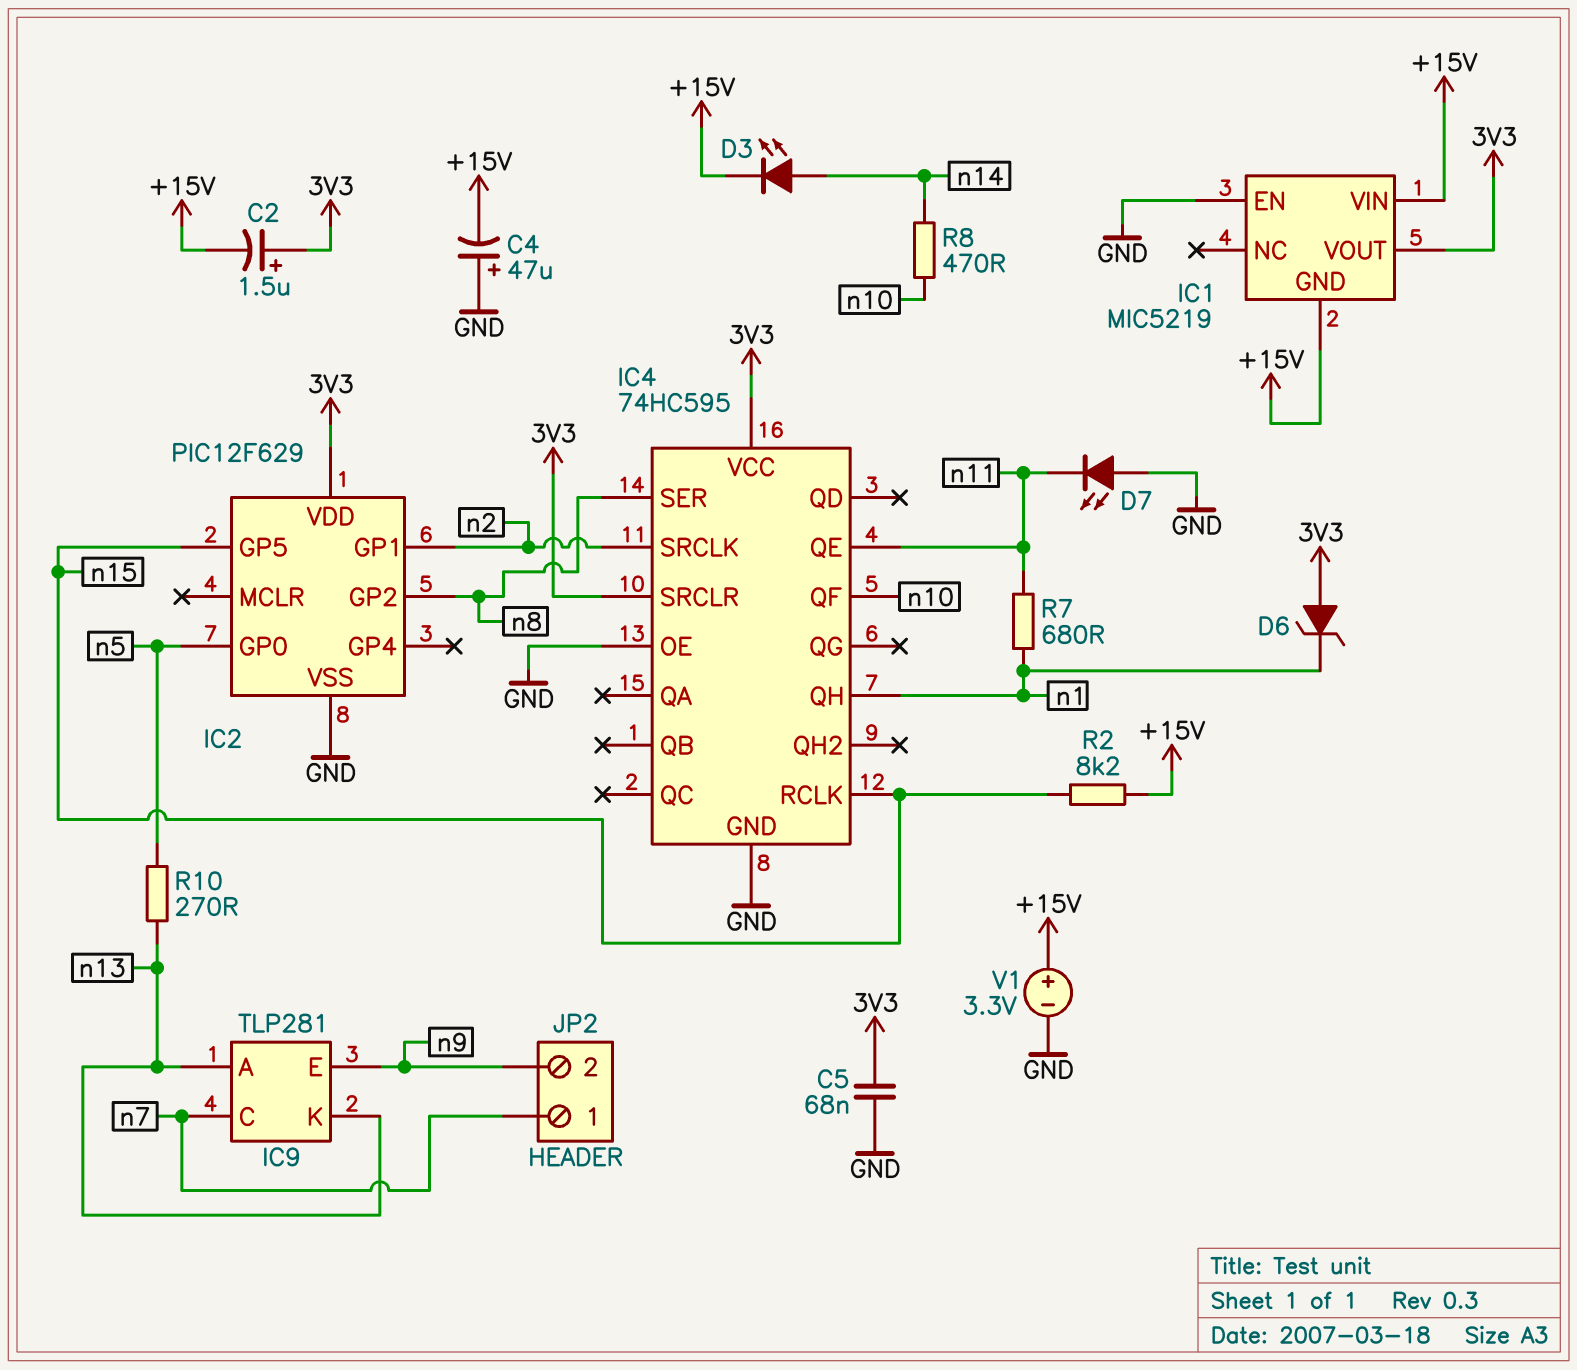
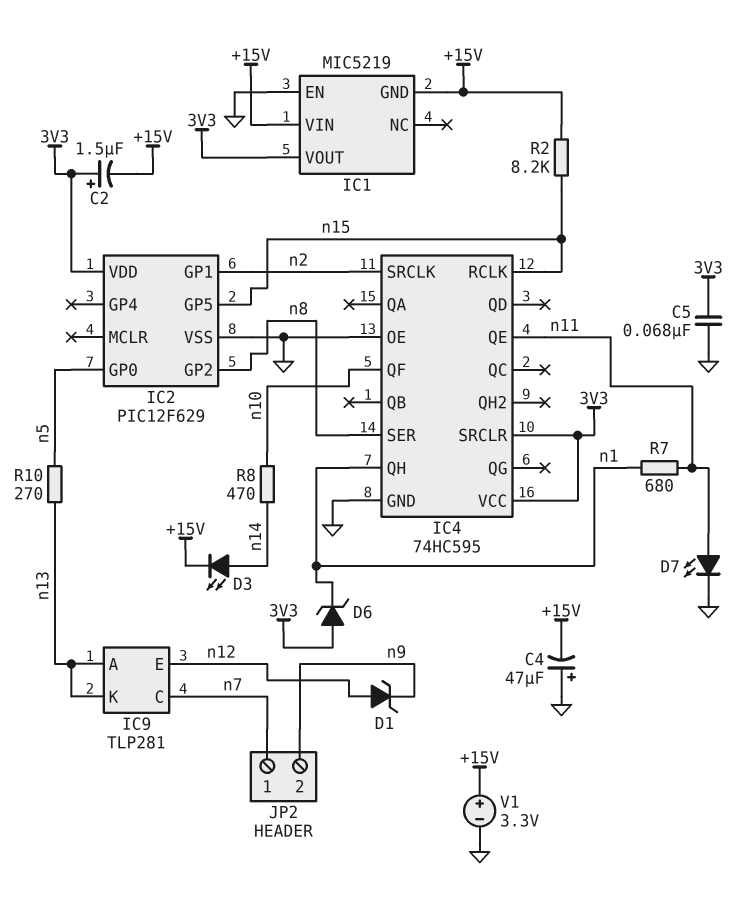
D1: none -> zener (A n12, K n9)
D7: LED (A GND, K n11) -> LED (A n11, K GND)
IC9 pin E: n9 -> n12

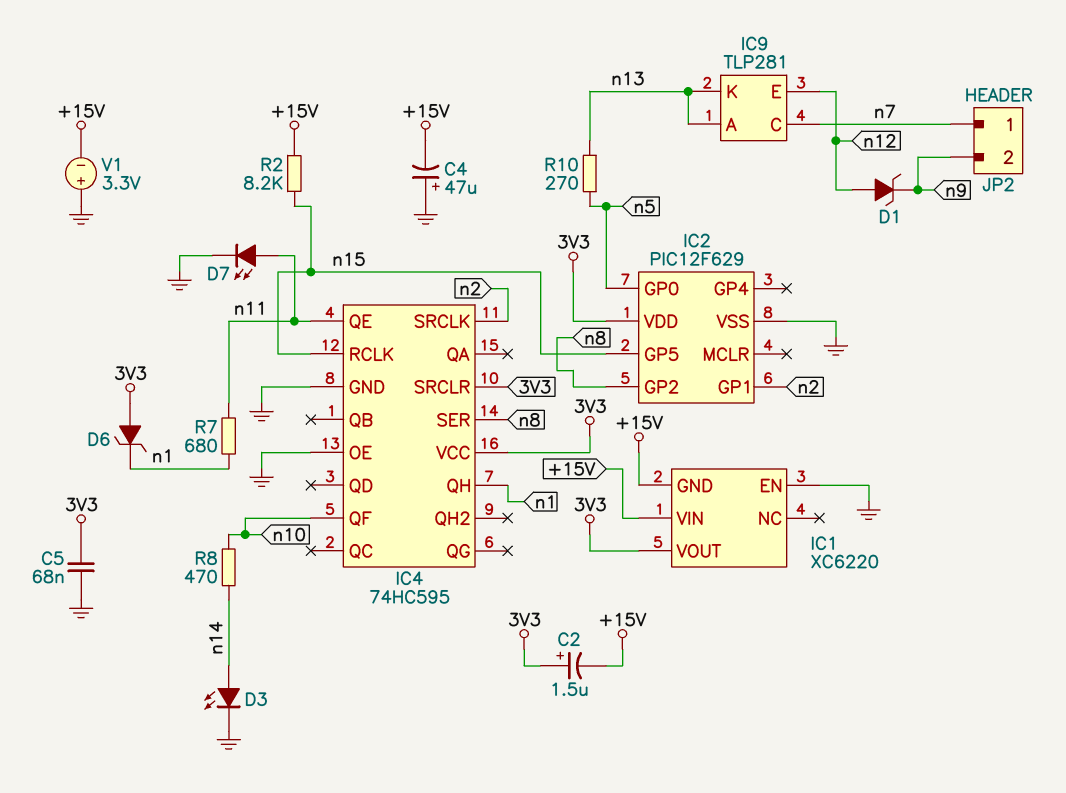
D3: LED (A n14, K +15V) -> LED (A n14, K GND)
IC1: MIC5219 -> XC6220
V1: 3.3V (plus +15V, minus GND) -> 3.3V (plus GND, minus +15V)

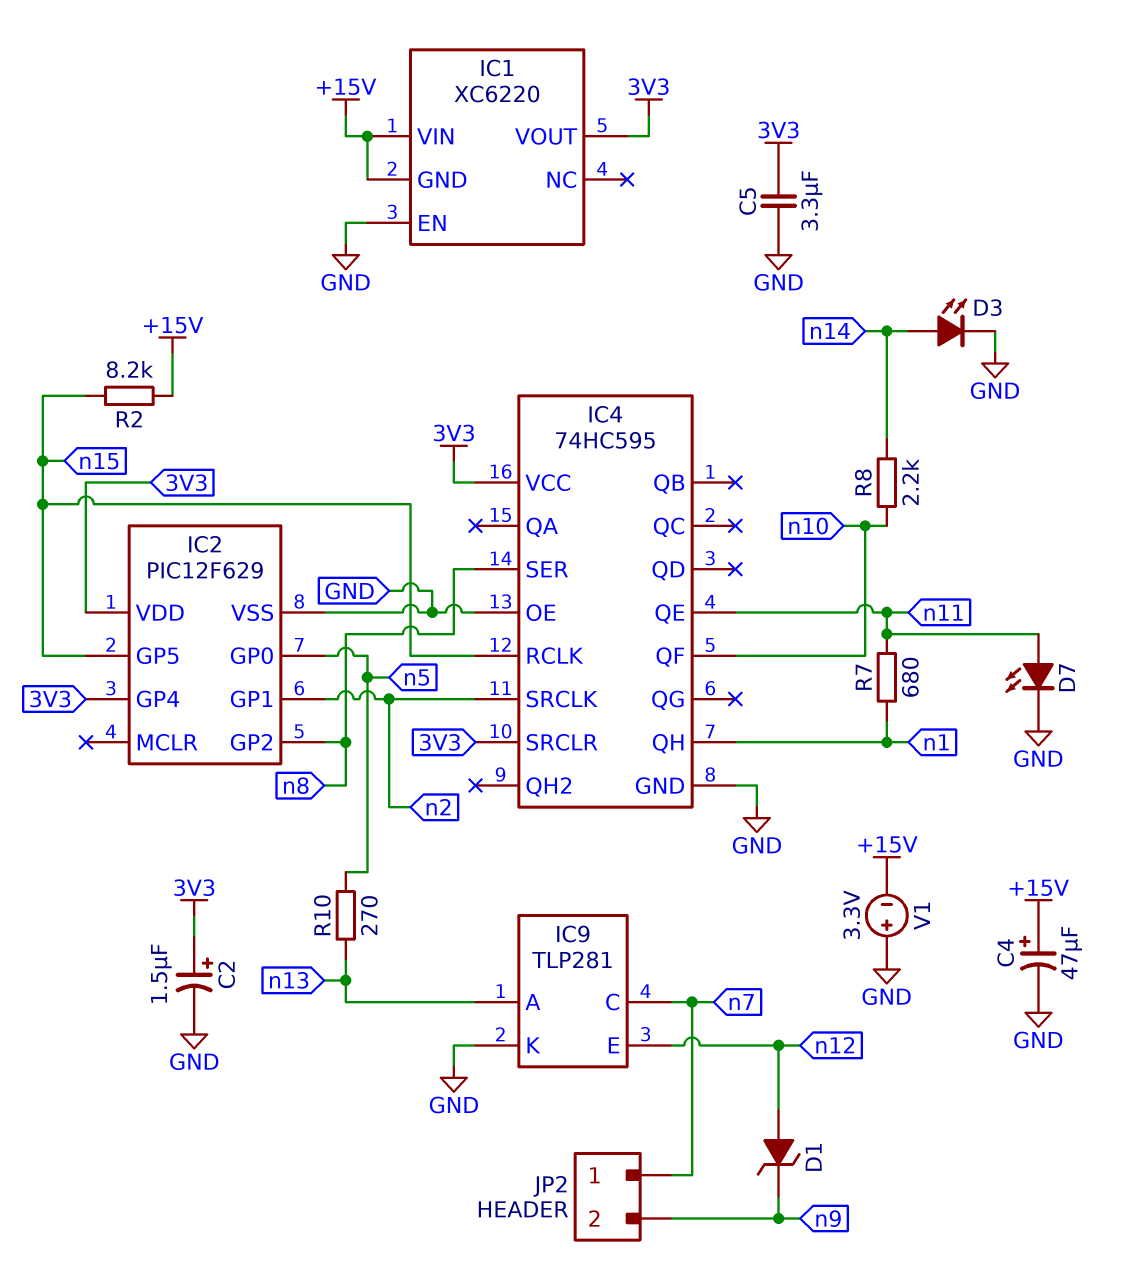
C2: 1.5uF (plus 3V3, minus +15V) -> 1.5uF (plus 3V3, minus GND)
C4: 47uF (plus GND, minus +15V) -> 47uF (plus +15V, minus GND)
C5: 68nF (3V3, GND) -> 3.3uF (3V3, GND)
D6: zener (A 3V3, K n1) -> none
IC2 pin GP4: none -> 3V3
IC9 pin K: n13 -> GND
R8: 470 (n10, n14) -> 2.2k (n10, n14)

